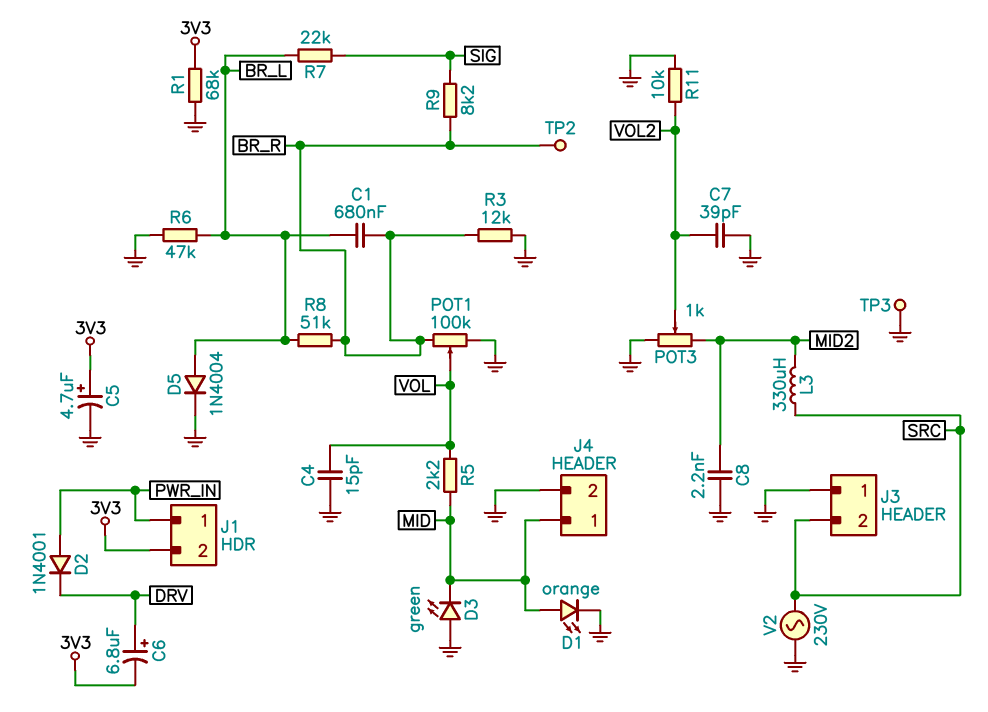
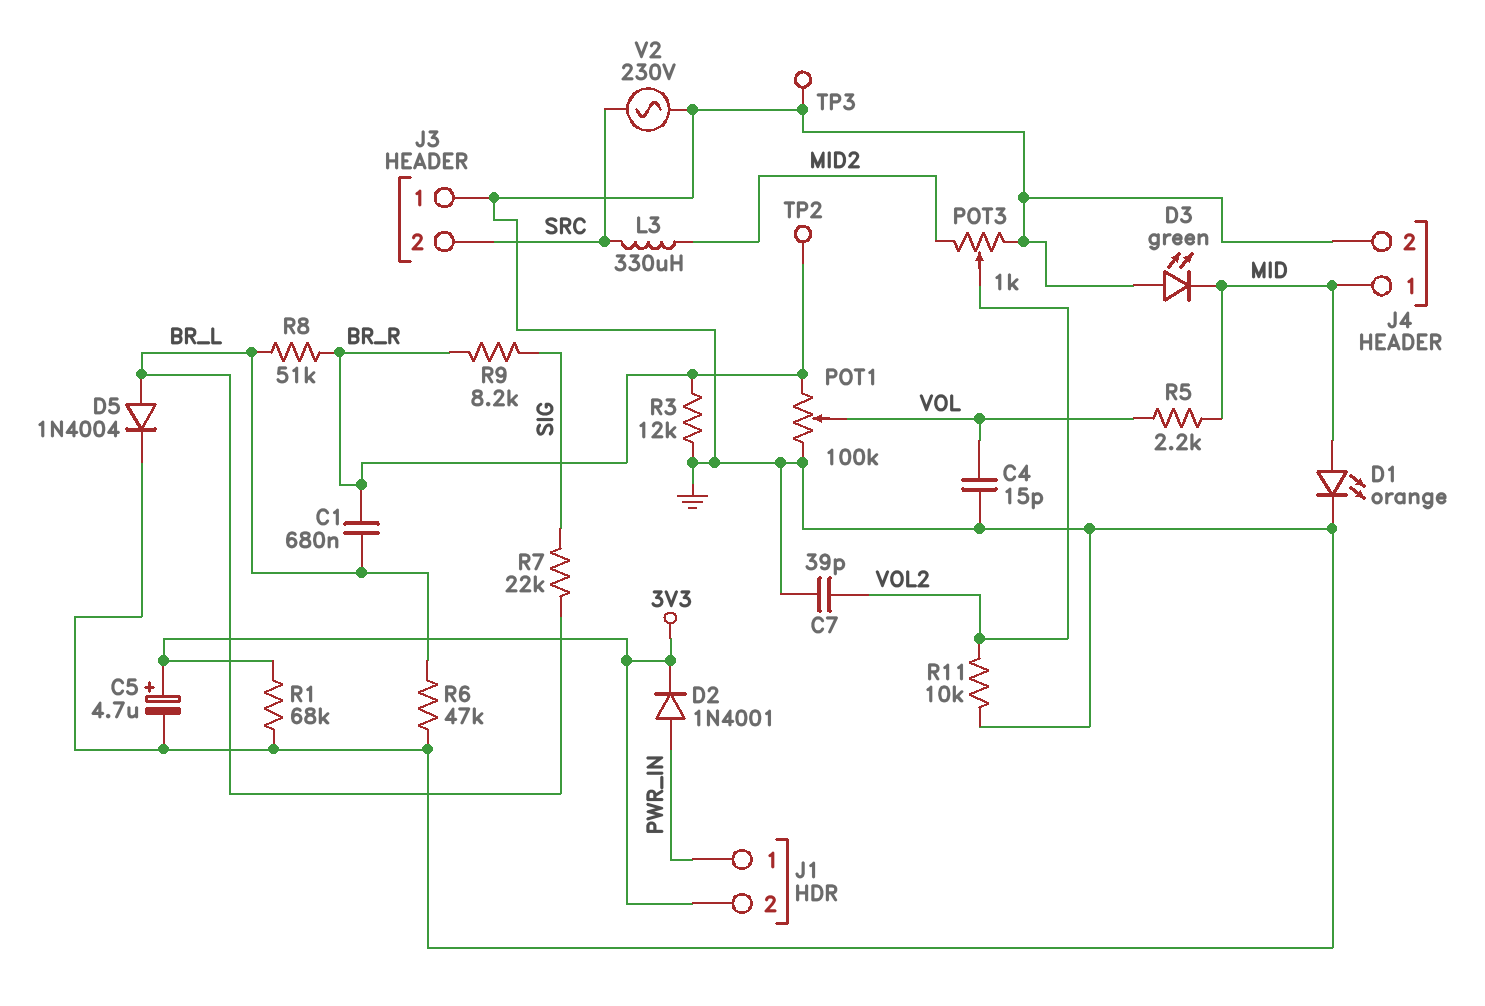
C6: 6.8uF (plus DRV, minus 3V3) -> none
C8: 2.2nF (GND, MID2) -> none
D2: diode 1N4001 (A PWR_IN, K DRV) -> diode 1N4001 (A PWR_IN, K 3V3)

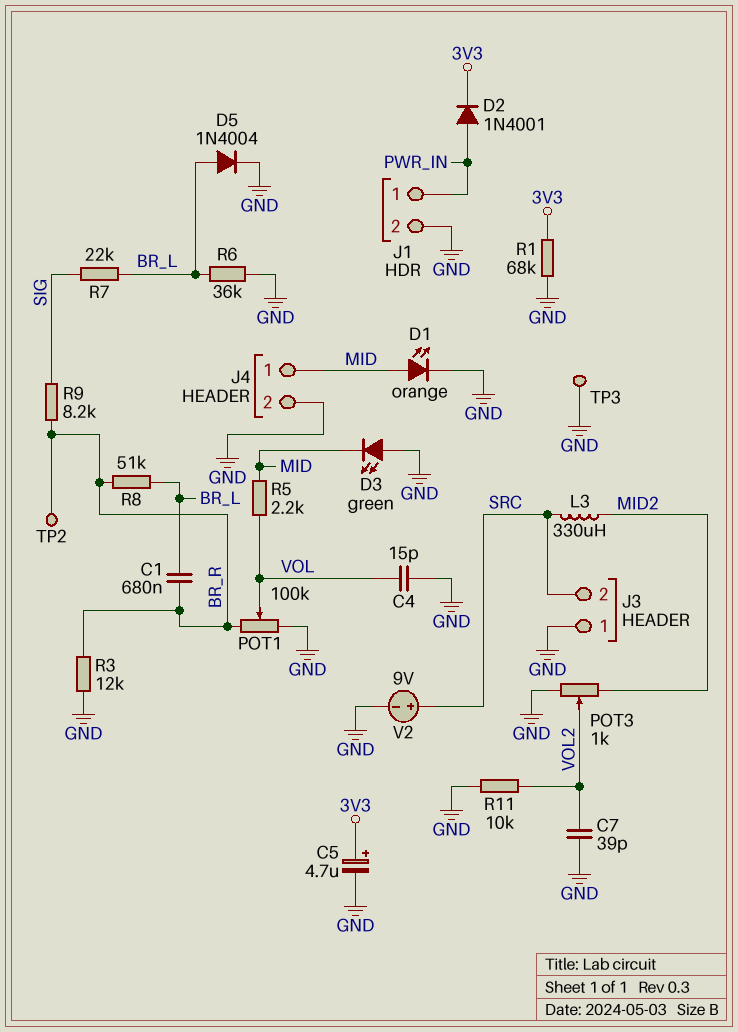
J1 pin 2: 3V3 -> GND
R6: 47k (BR_L, GND) -> 36k (BR_L, GND)
V2: AC 230V (GND, SRC) -> 9V (plus SRC, minus GND)

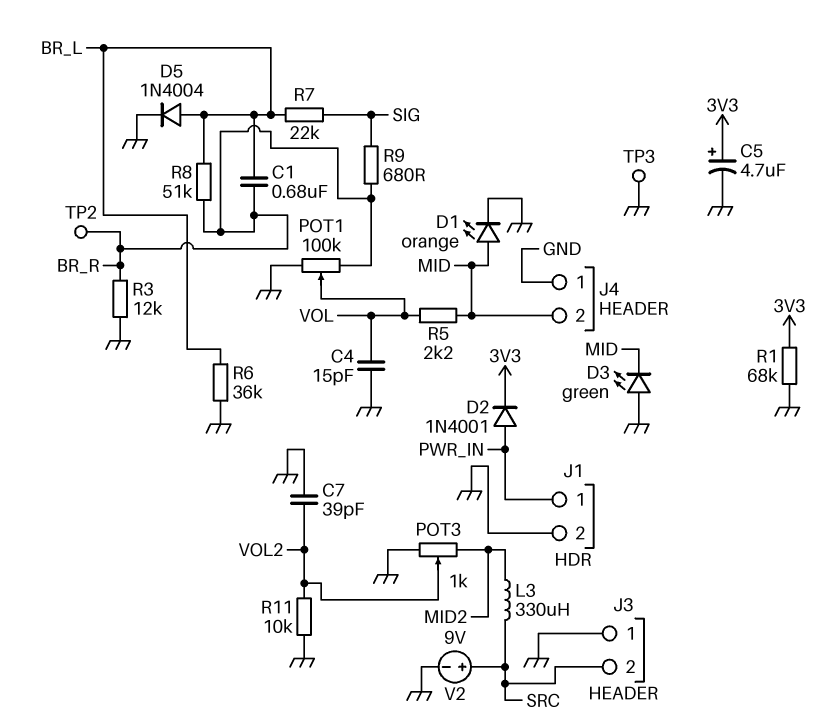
J4 pin 1: MID -> GND
J4 pin 2: GND -> MID
R9: 8.2k (BR_R, SIG) -> 680 (BR_R, SIG)

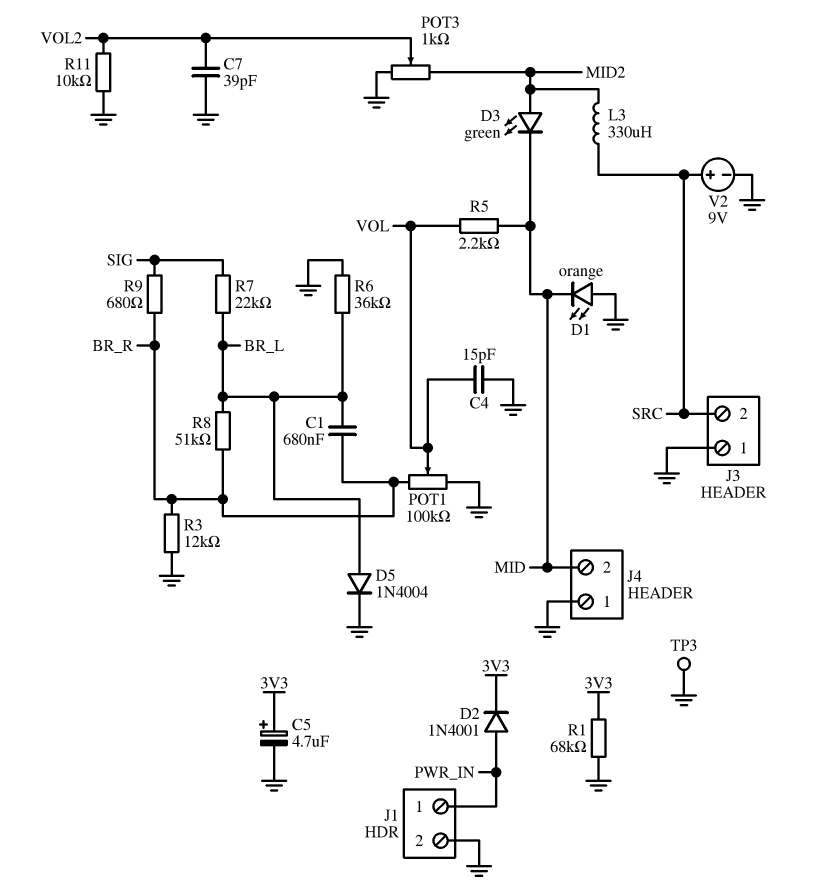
D1: LED orange (A MID, K GND) -> LED orange (A GND, K MID)
D3: LED green (A GND, K MID) -> LED green (A MID2, K MID)
TP2: test point (BR_R) -> none

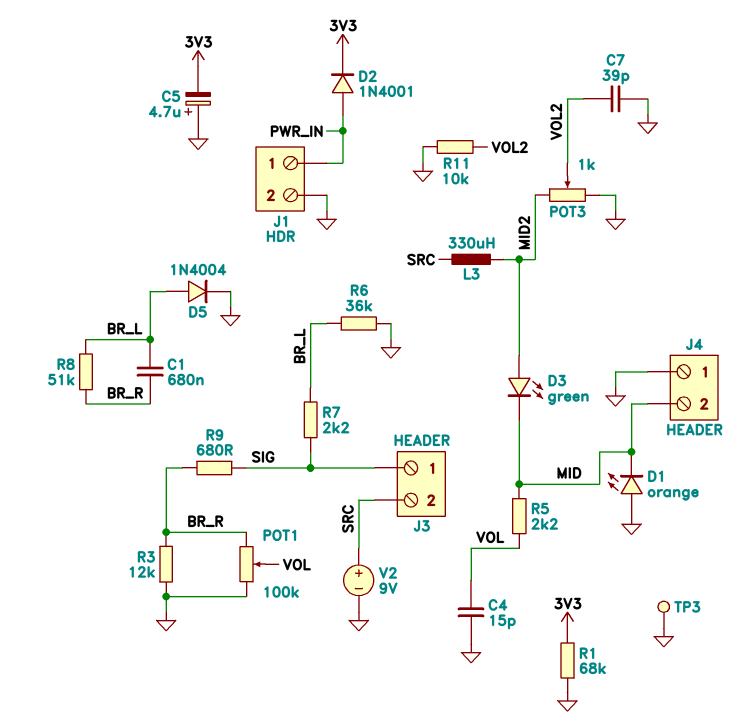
C5: 4.7uF (plus 3V3, minus GND) -> 4.7uF (plus GND, minus 3V3)
J3 pin 1: GND -> SIG
R7: 22k (BR_L, SIG) -> 2.2k (BR_L, SIG)

